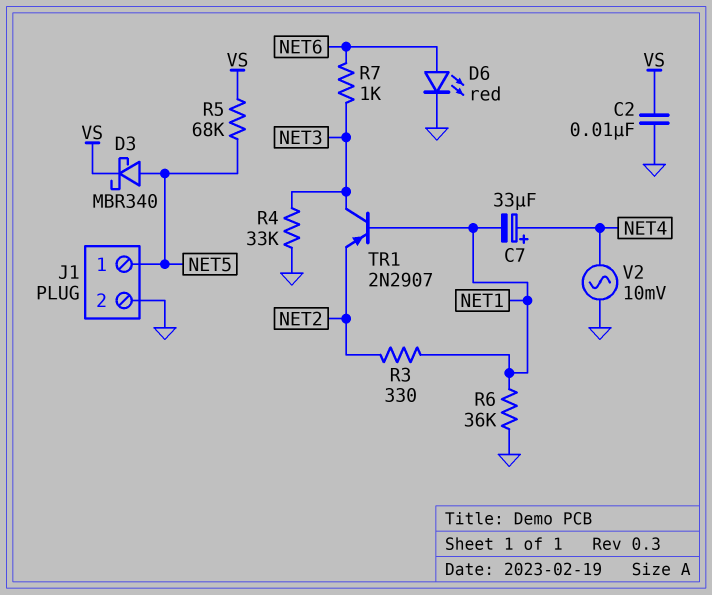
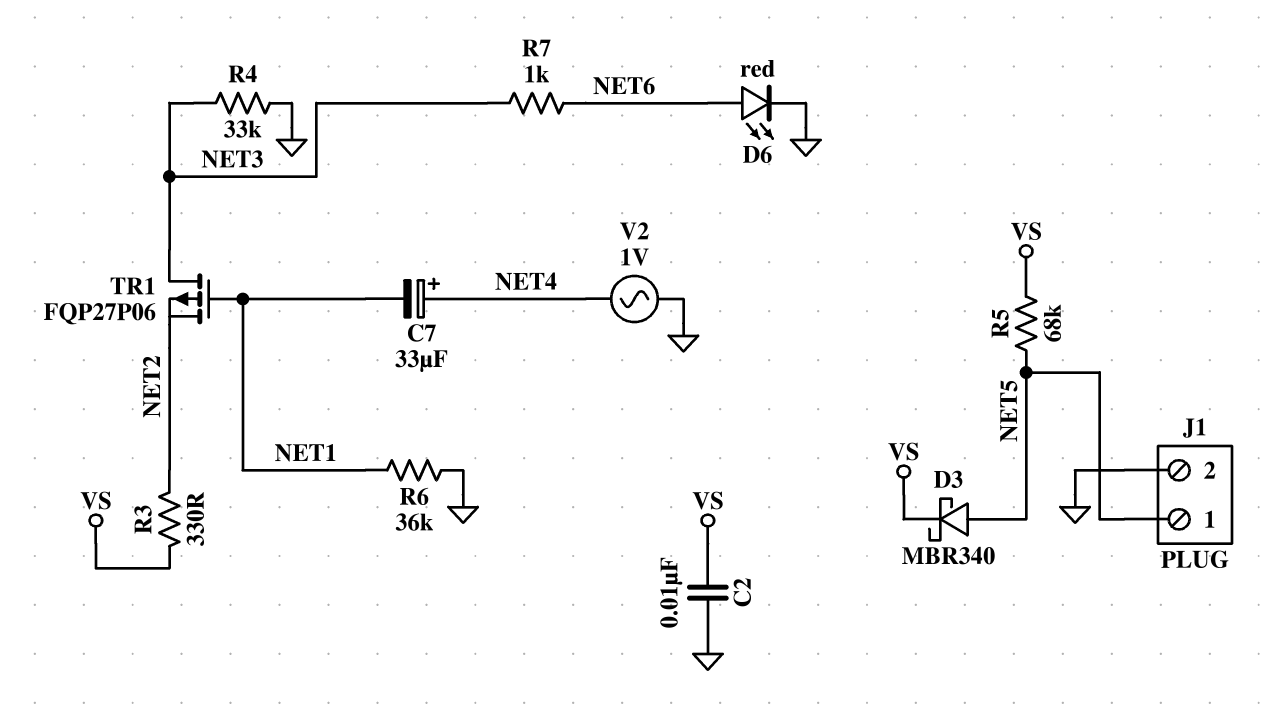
R3: 330 (NET1, NET2) -> 330 (NET2, VS)
TR1: PNP 2N2907 (B NET1, C NET3, E NET2) -> PMOS FQP27P06 (G NET1, D NET3, S NET2)
V2: AC 10mV (GND, NET4) -> AC 1V (GND, NET4)

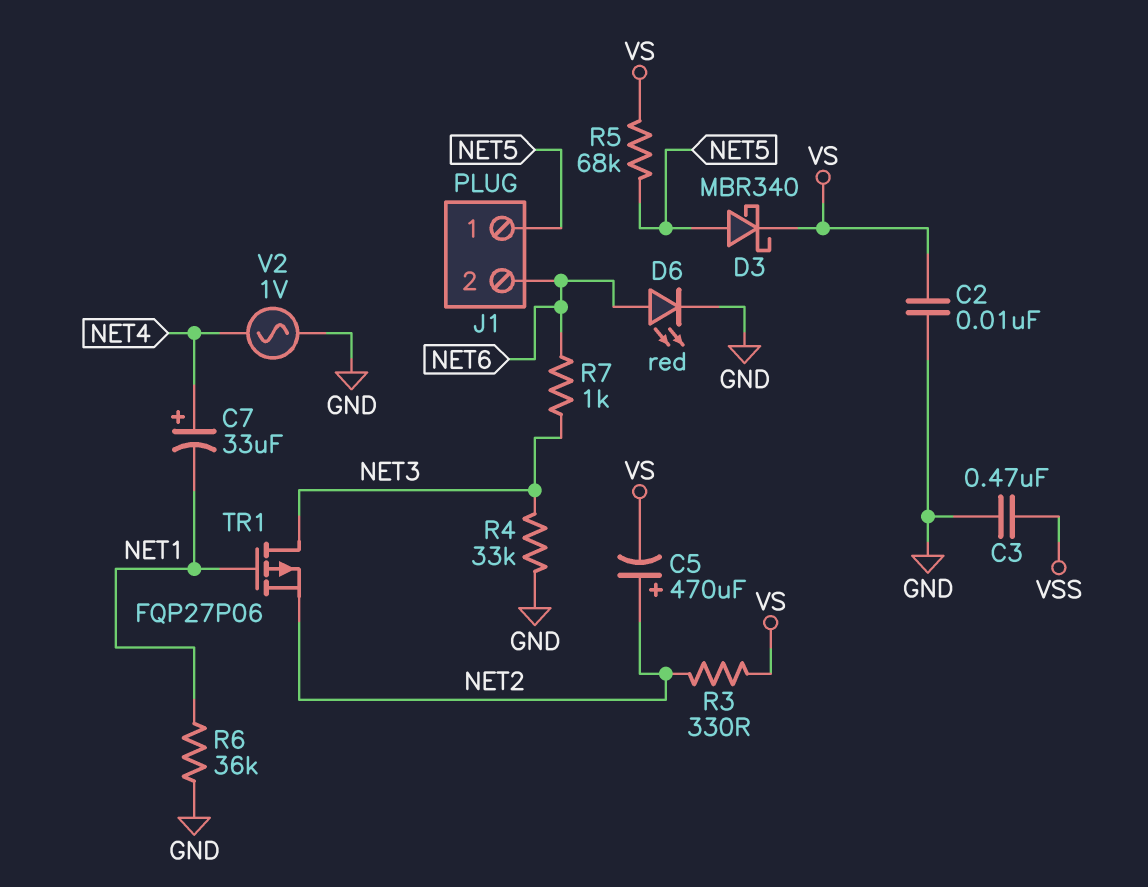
C3: none -> 470nF (GND, VSS)
C5: none -> 470uF (plus NET2, minus VS)
J1 pin 2: GND -> NET6

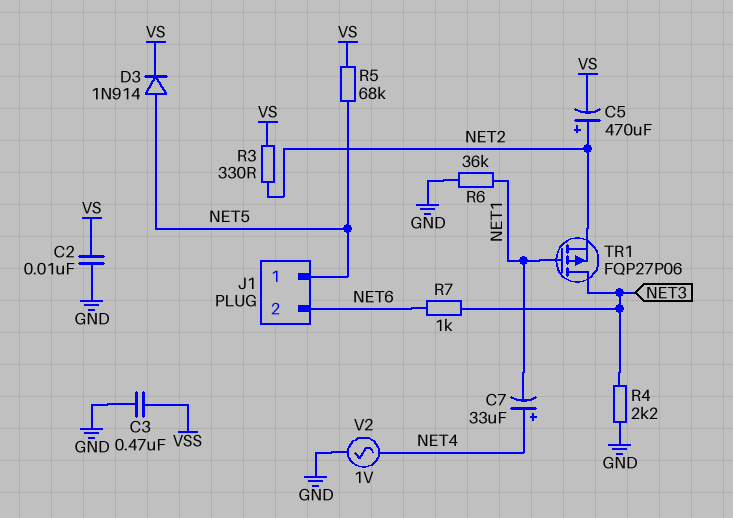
D3: schottky MBR340 (A NET5, K VS) -> diode 1N914 (A NET5, K VS)
D6: LED red (A NET6, K GND) -> none
R4: 33k (GND, NET3) -> 2.2k (GND, NET3)

